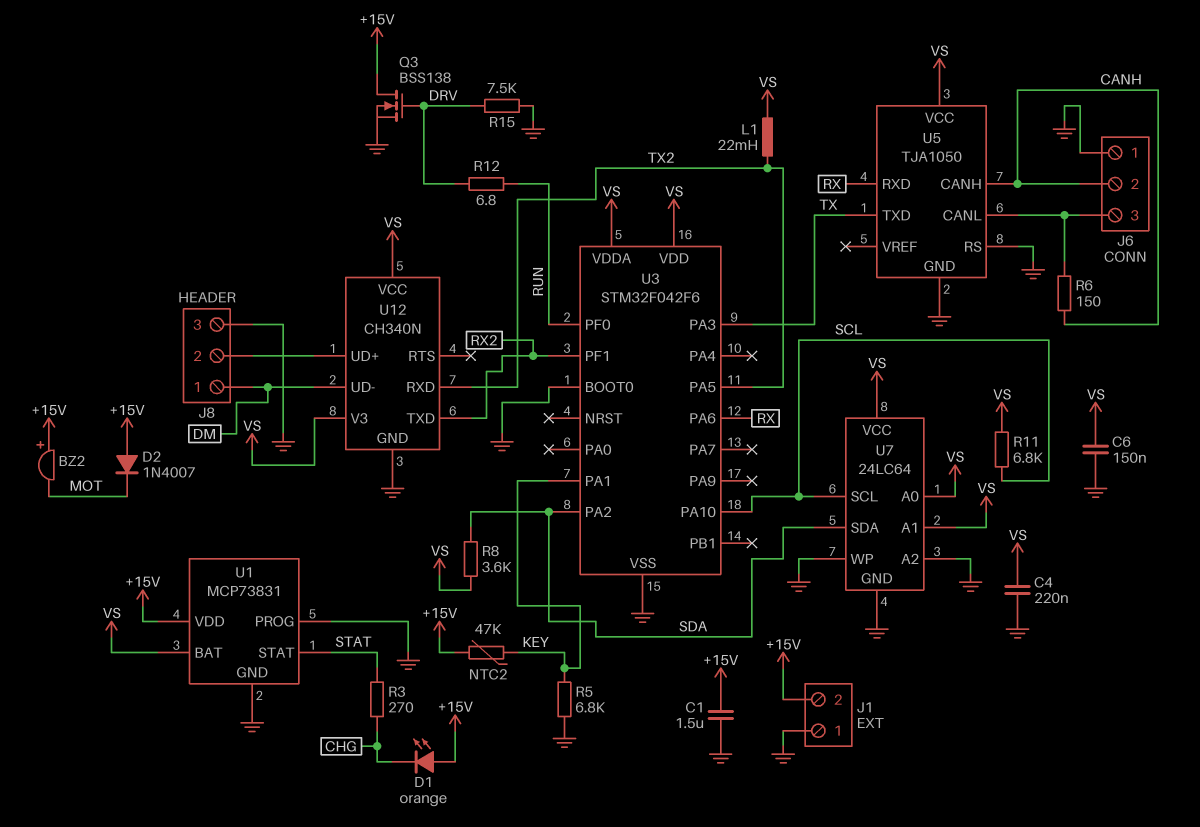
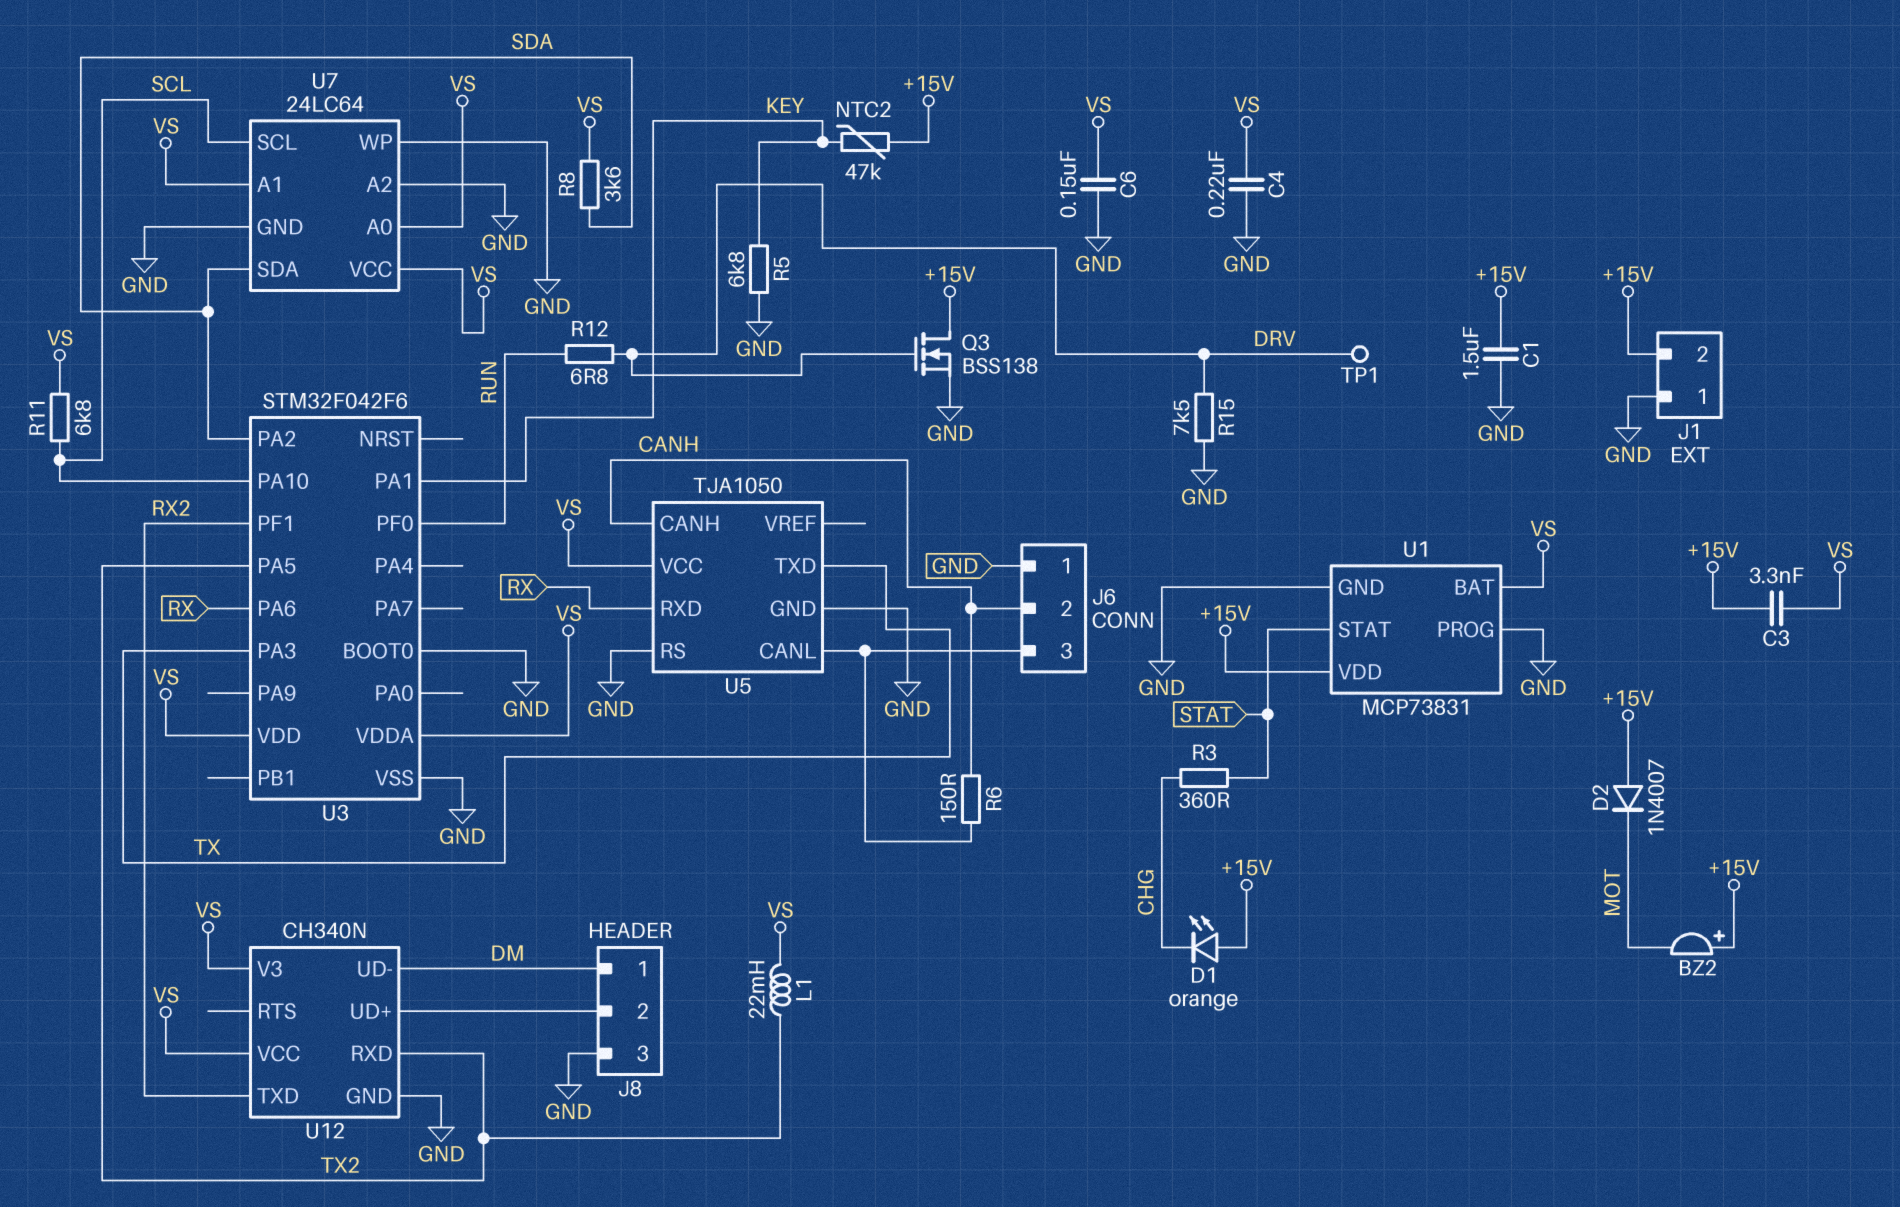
C3: none -> 3.3nF (+15V, VS)
R3: 270 (CHG, STAT) -> 360 (CHG, STAT)
TP1: none -> test point (DRV)

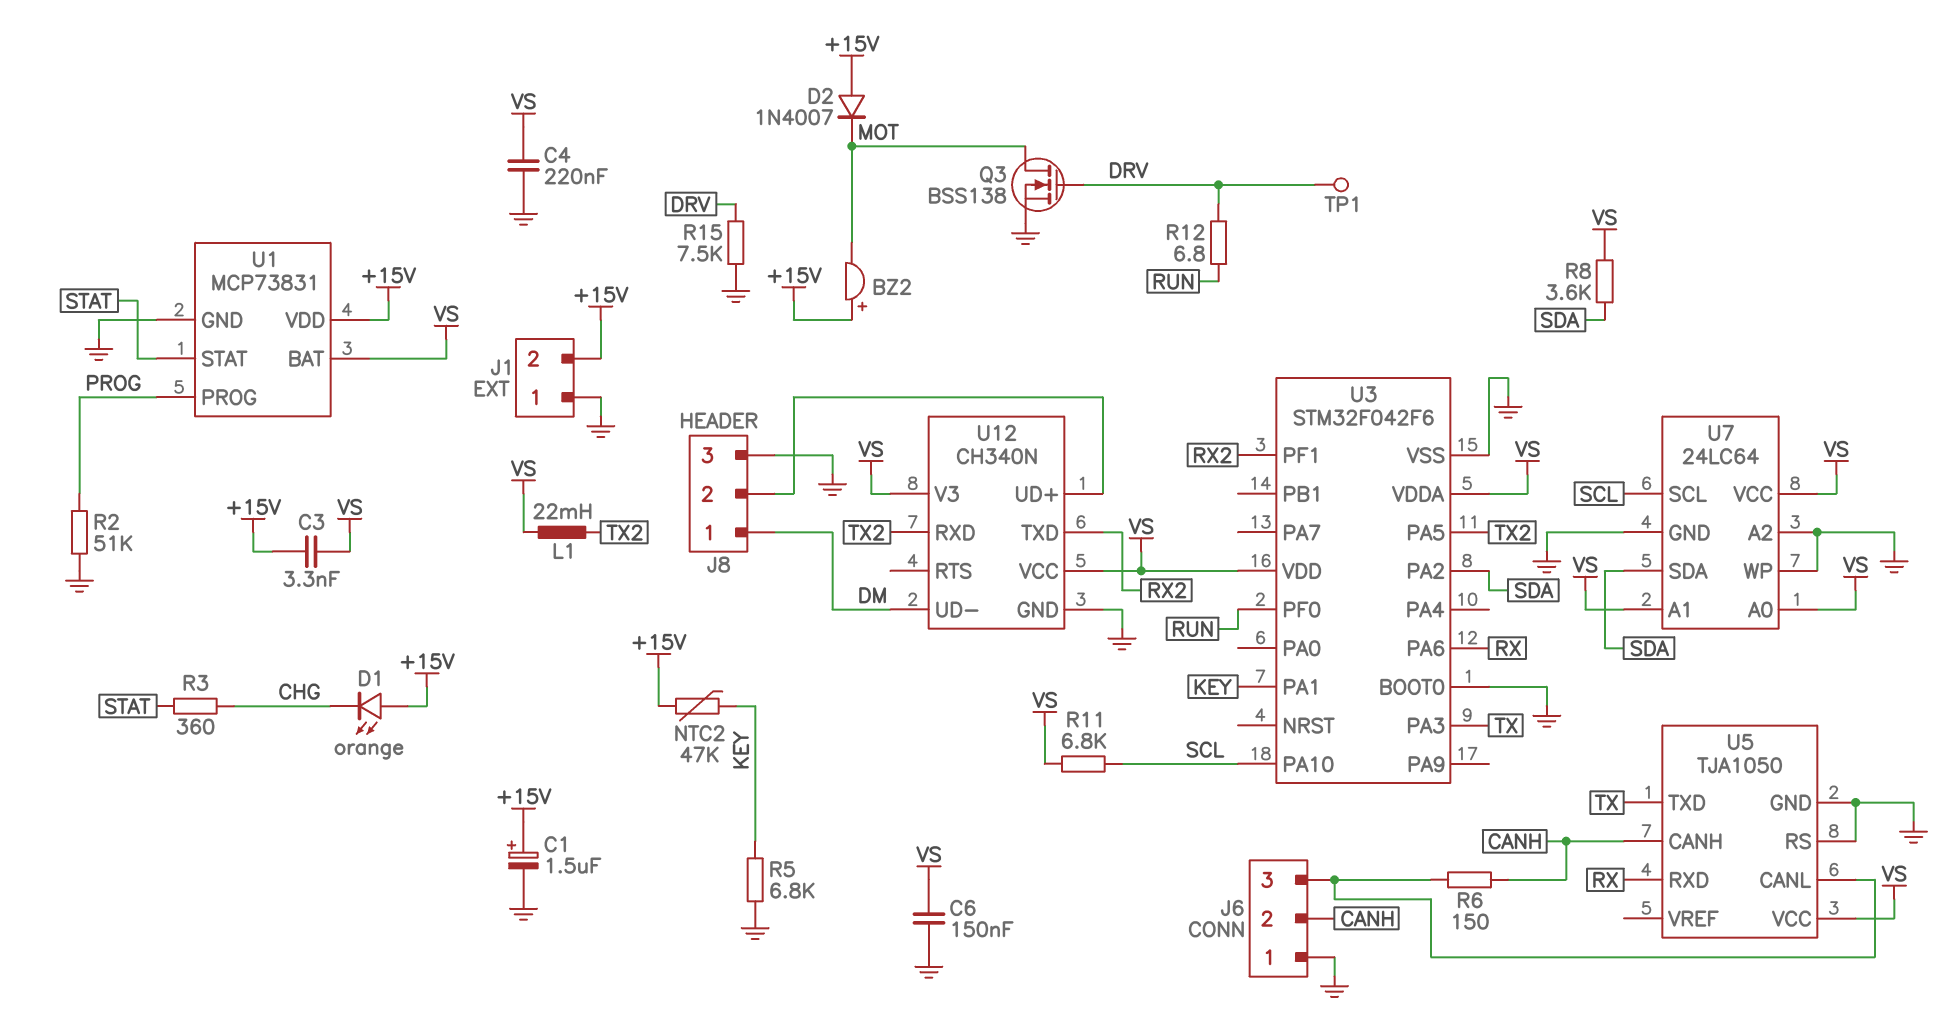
C1: 1.5uF (+15V, GND) -> 1.5uF (plus +15V, minus GND)
Q3: NMOS BSS138 (G DRV, D +15V, S GND) -> NMOS BSS138 (G DRV, D MOT, S GND)
R2: none -> 51k (GND, PROG)
U1 pin PROG: GND -> PROG

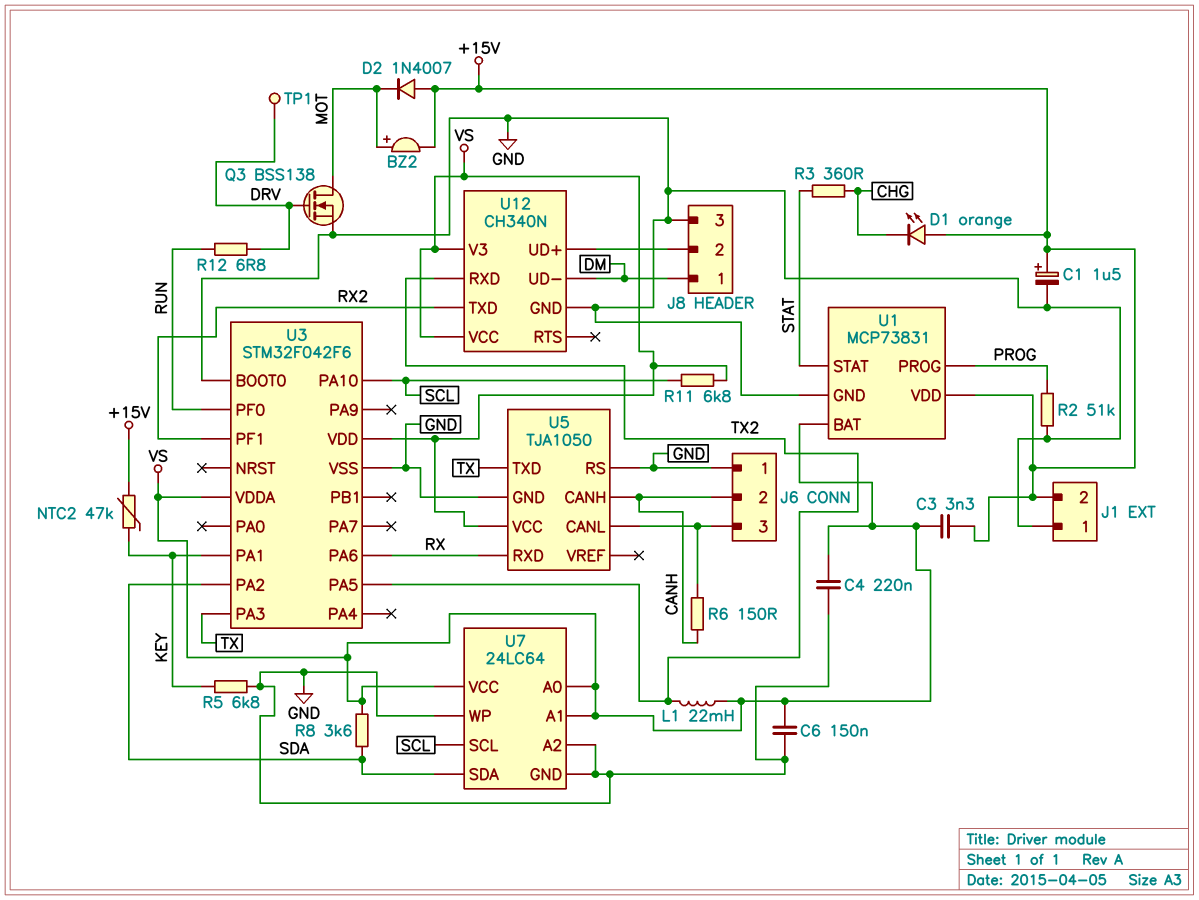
BZ2: buzzer (plus +15V, minus MOT) -> buzzer (plus MOT, minus +15V)
R15: 7.5k (DRV, GND) -> none

